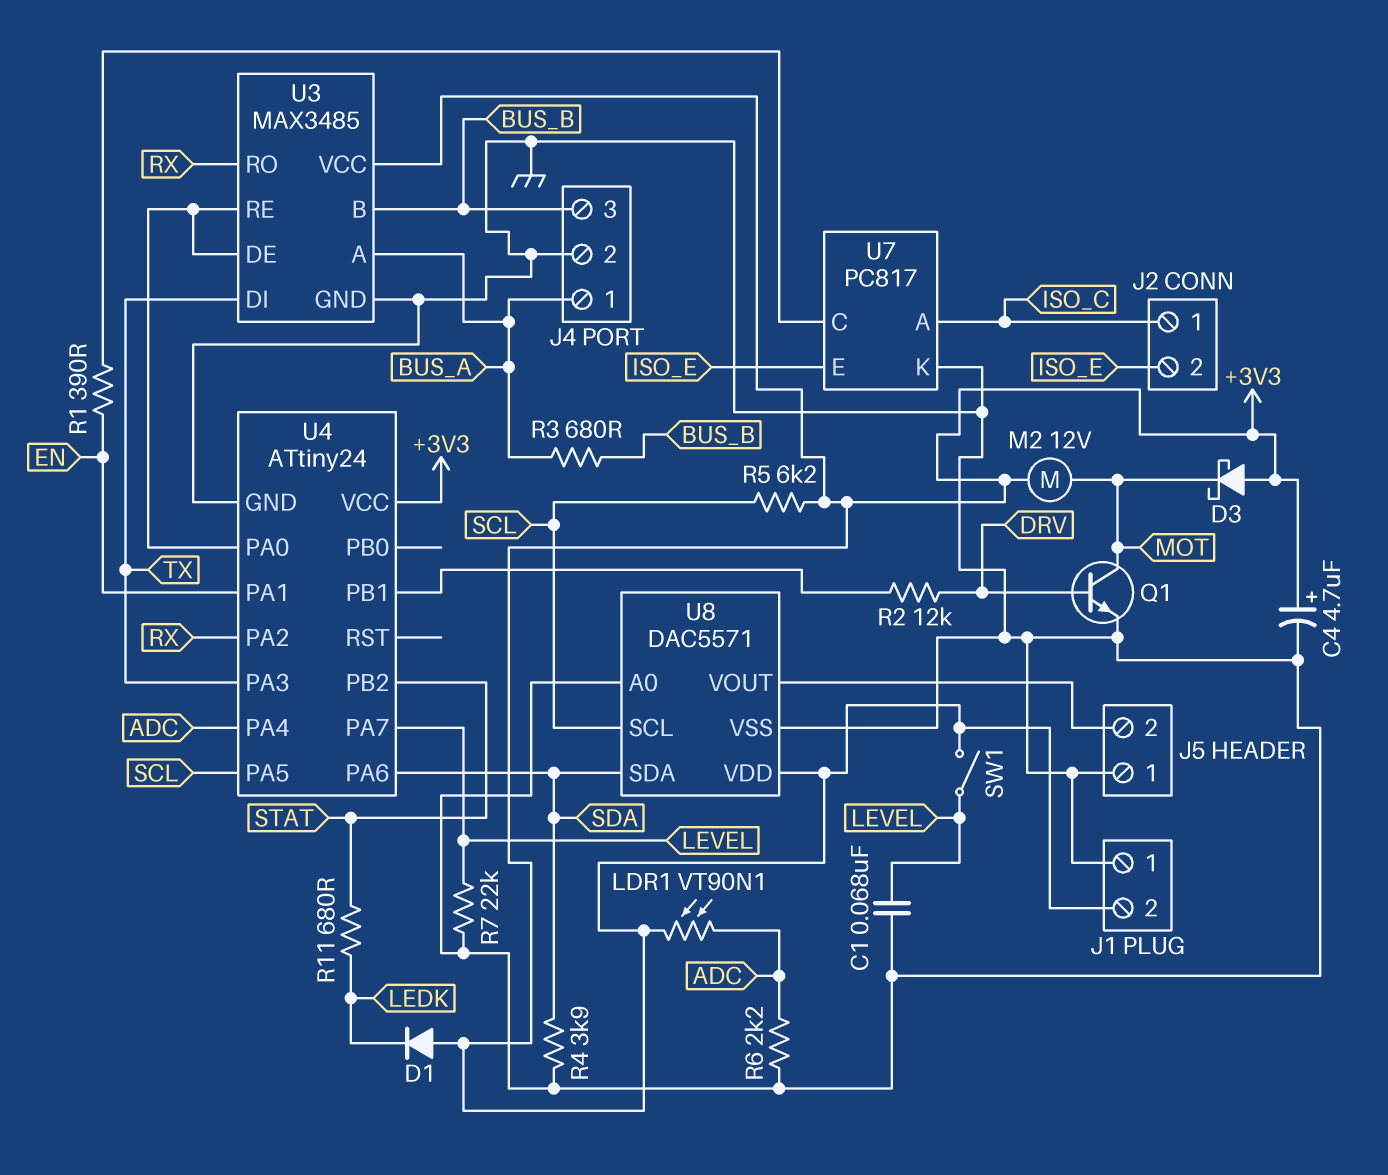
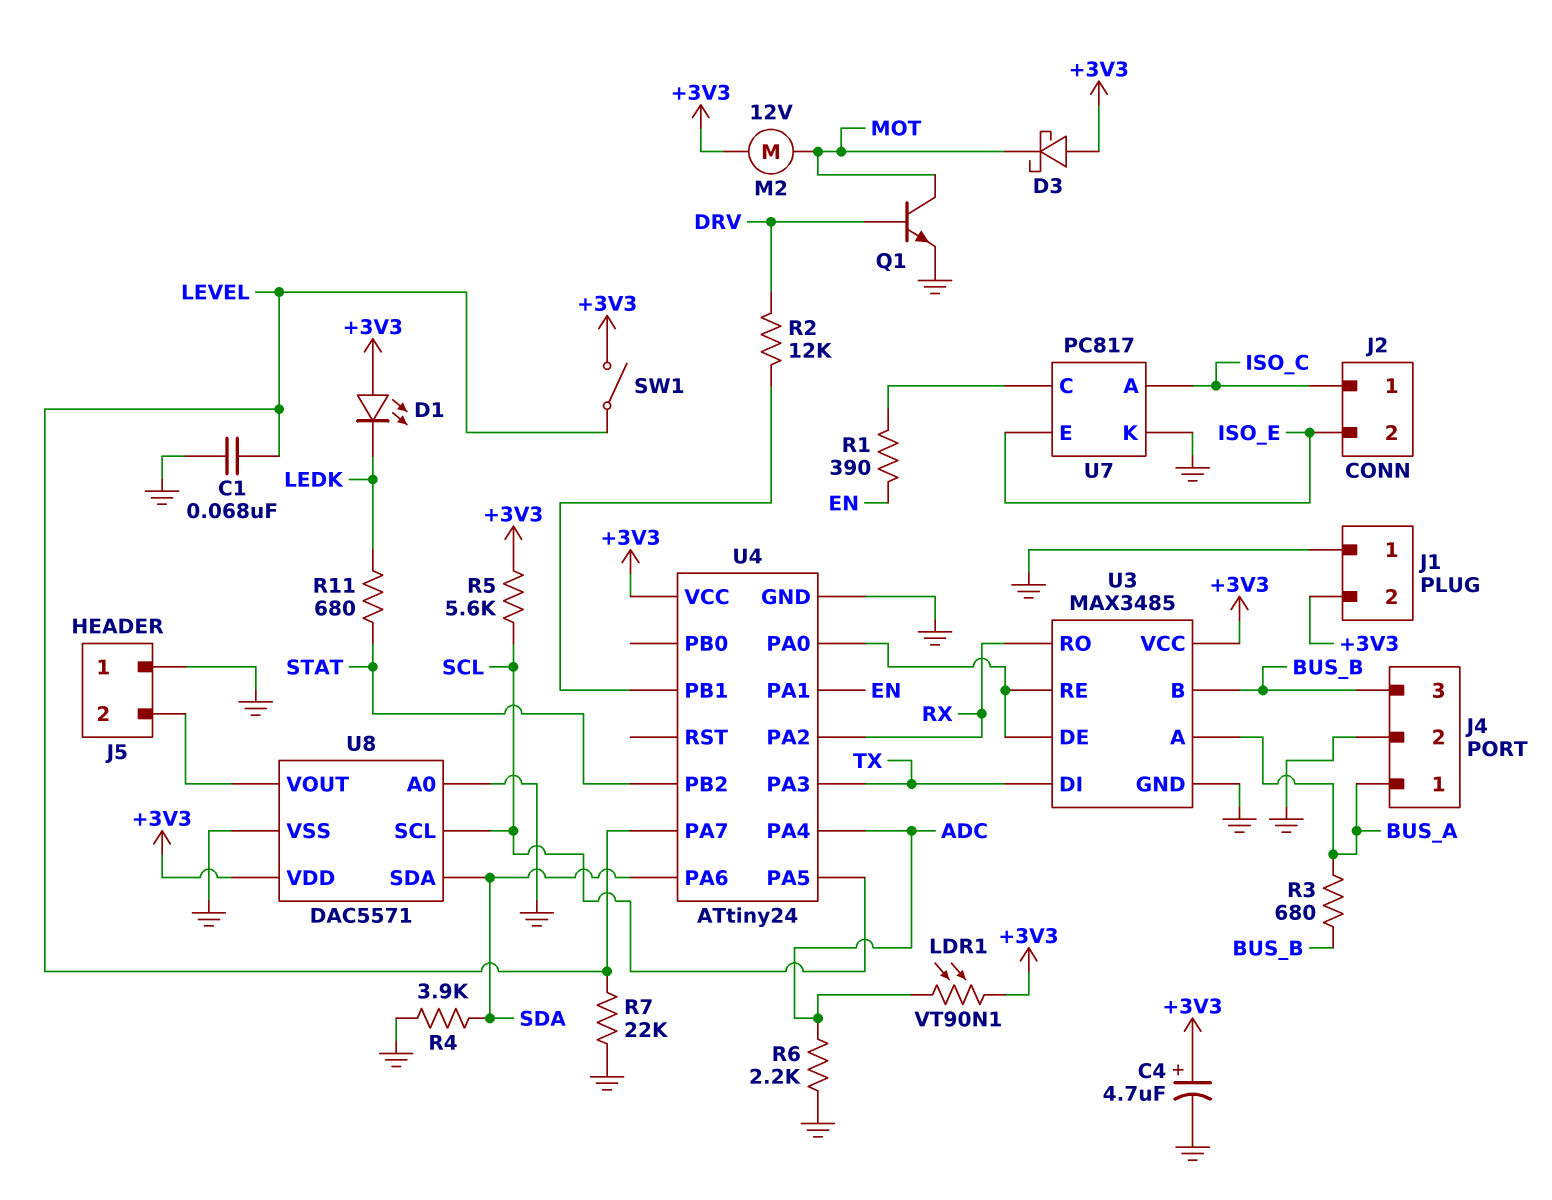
D1: diode (A +3V3, K LEDK) -> LED (A +3V3, K LEDK)
R5: 6.2k (+3V3, SCL) -> 5.6k (+3V3, SCL)

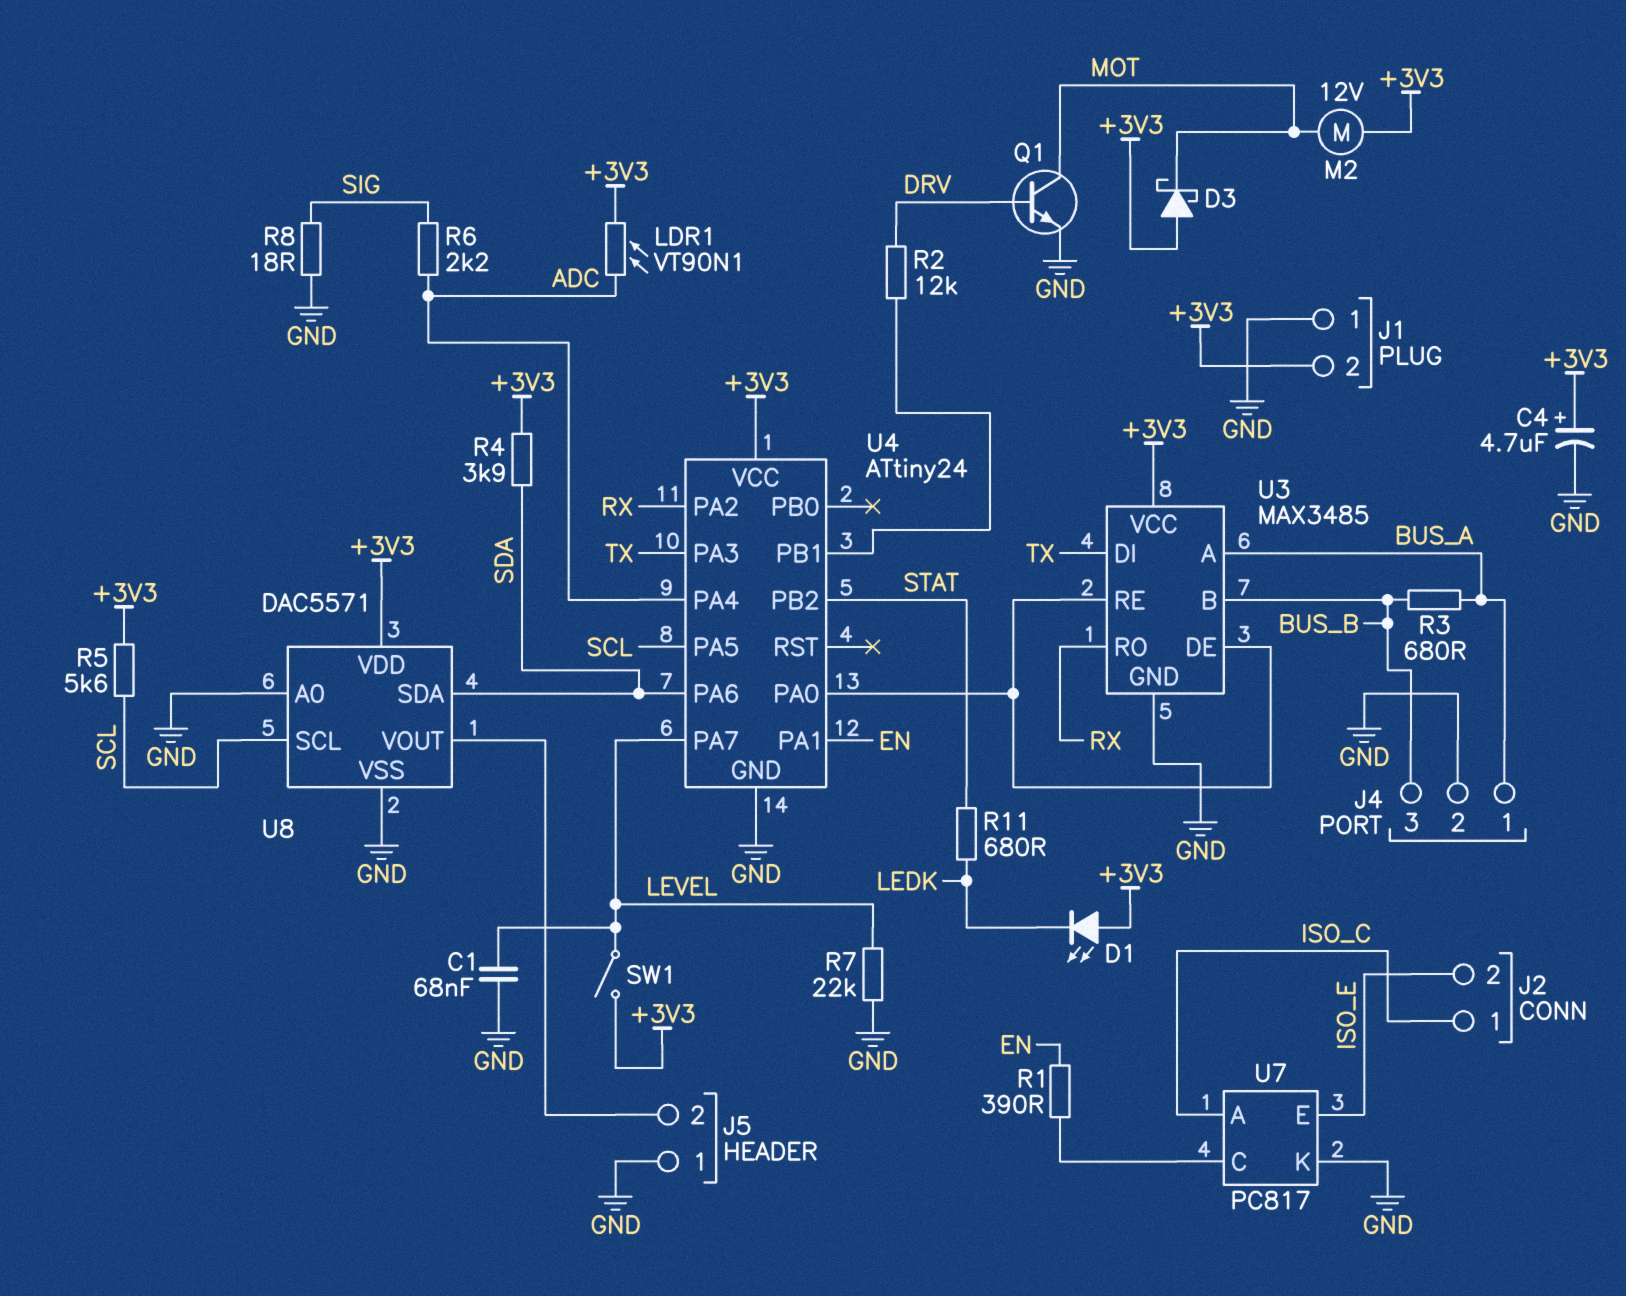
R4: 3.9k (GND, SDA) -> 3.9k (+3V3, SDA)
R6: 2.2k (ADC, GND) -> 2.2k (ADC, SIG)
R8: none -> 18 (GND, SIG)

